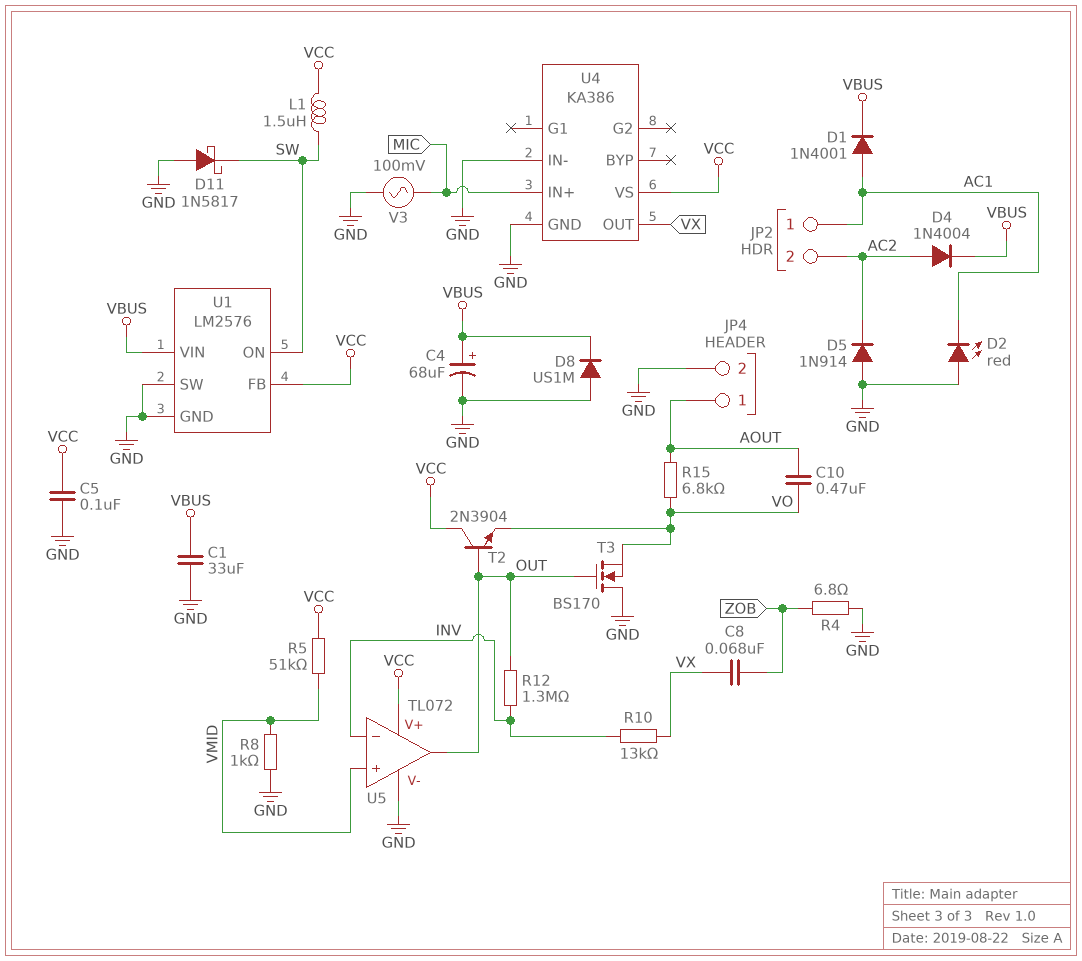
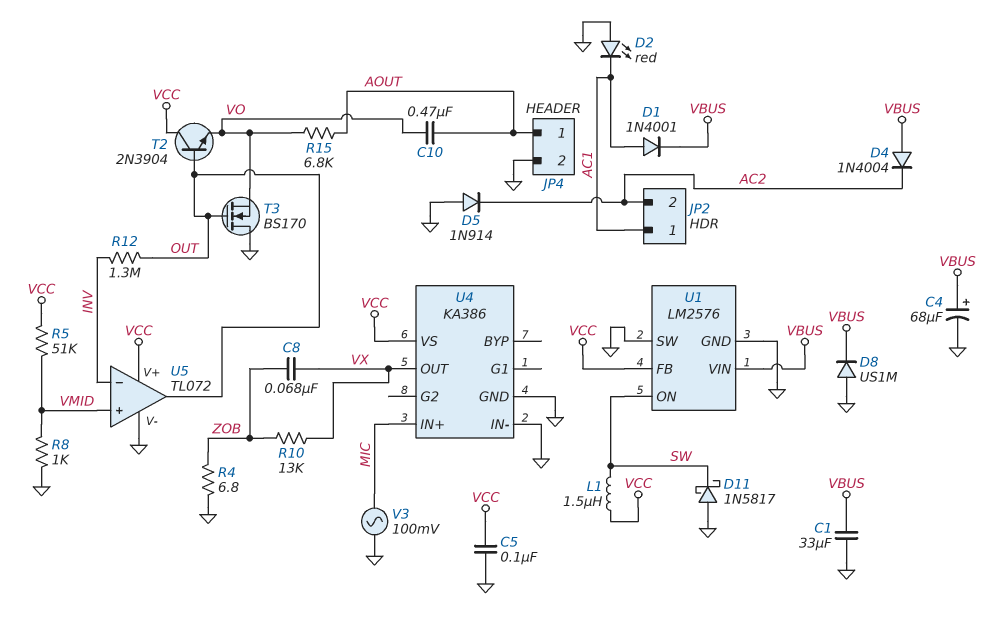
D4: diode 1N4004 (A AC2, K VBUS) -> diode 1N4004 (A VBUS, K AC2)
R10: 13k (INV, VX) -> 13k (VX, ZOB)

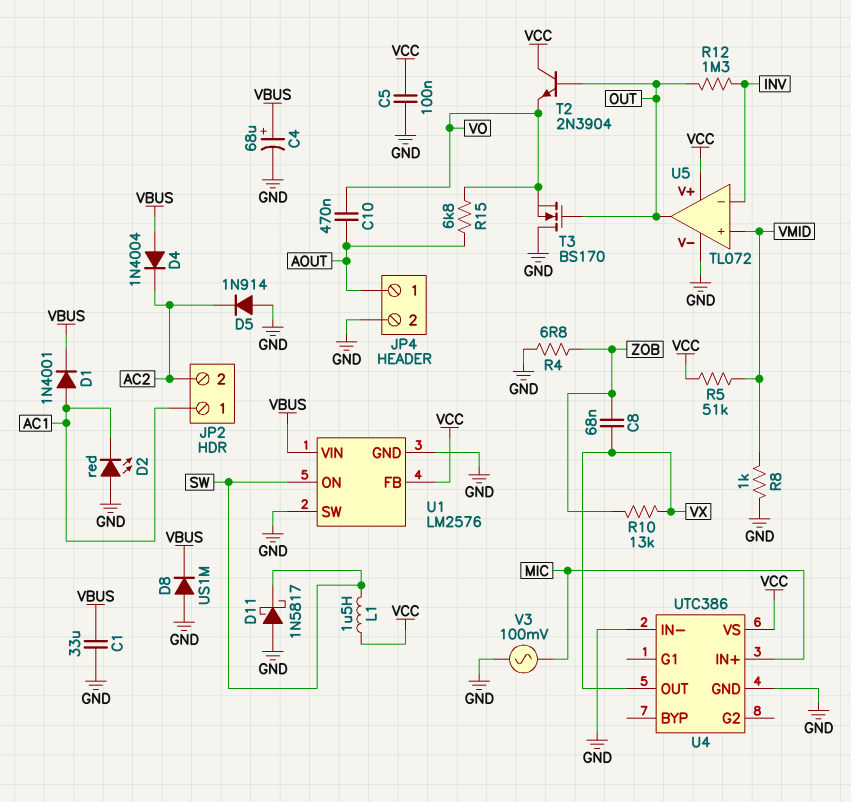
U4: KA386 -> UTC386

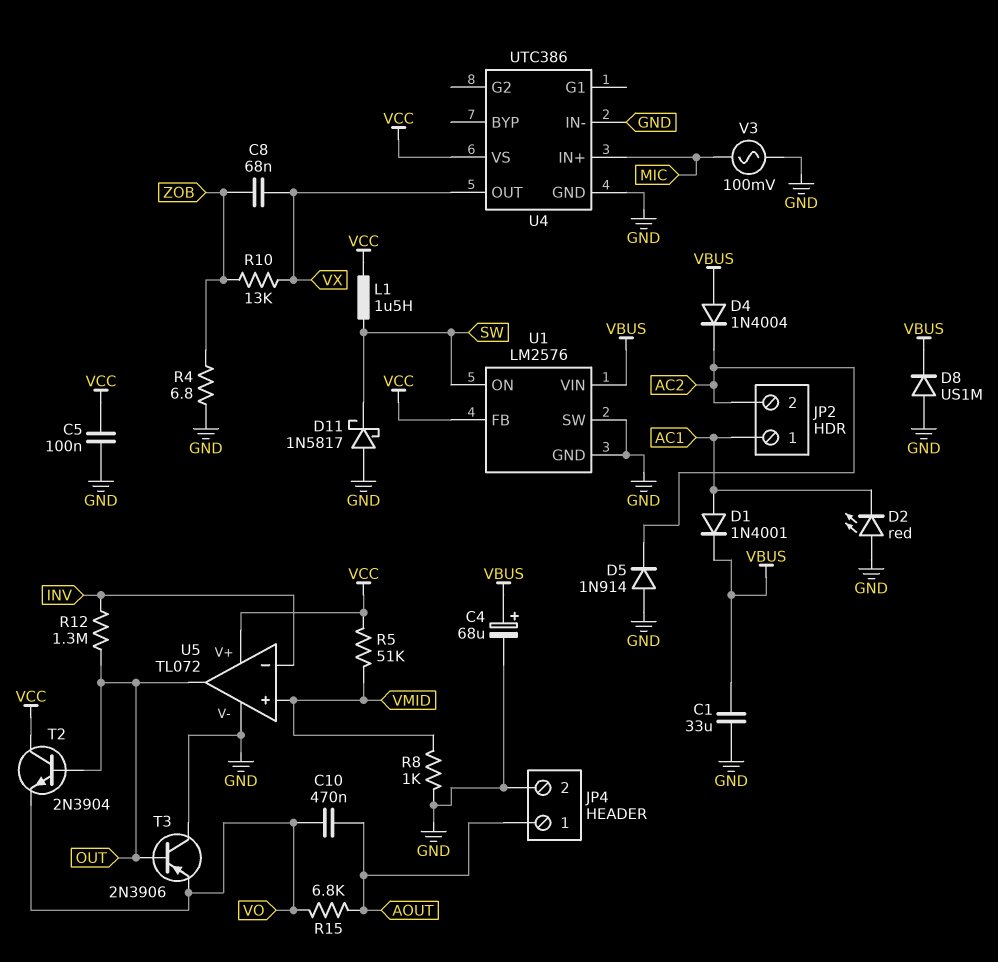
T3: NMOS BS170 (G OUT, D GND, S VO) -> PNP 2N3906 (B OUT, C GND, E VO)

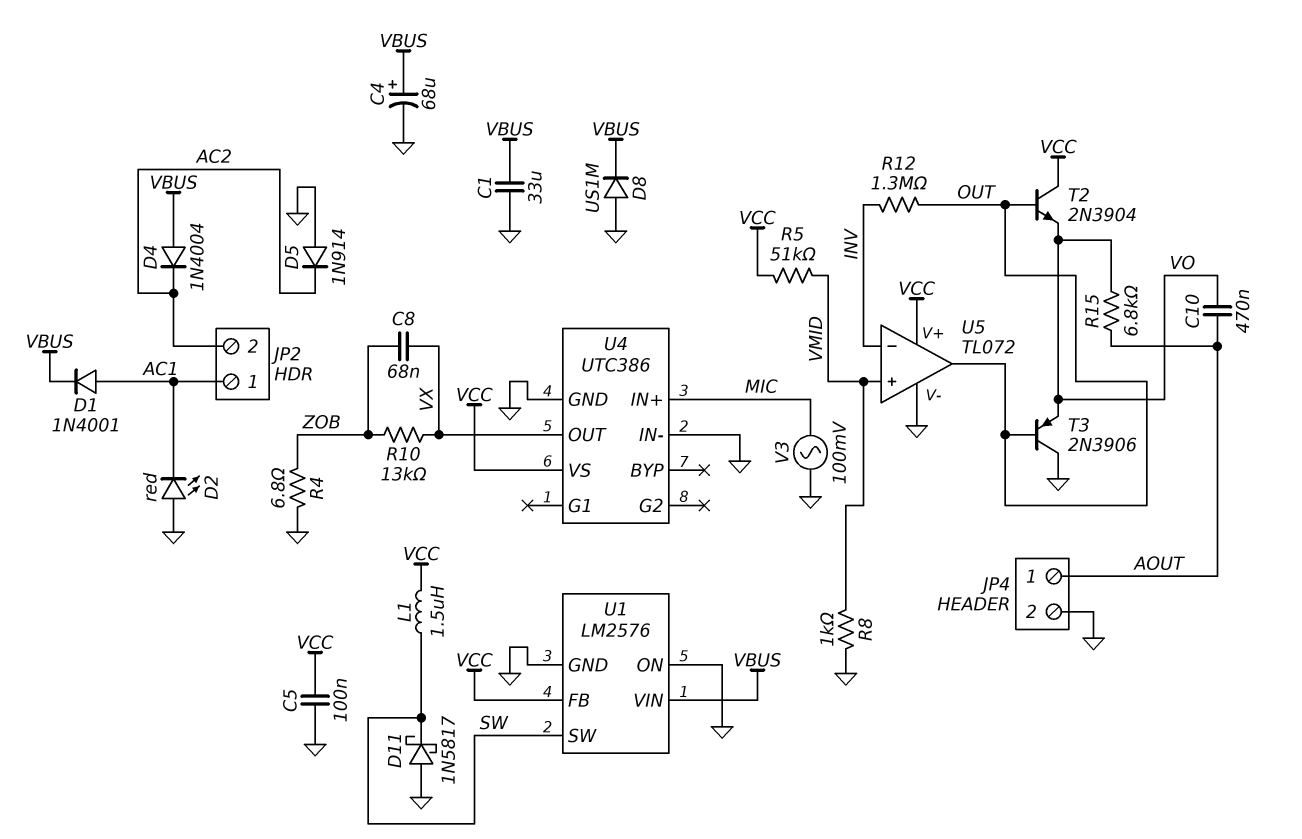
U1 pin ON: SW -> GND
U1 pin SW: GND -> SW

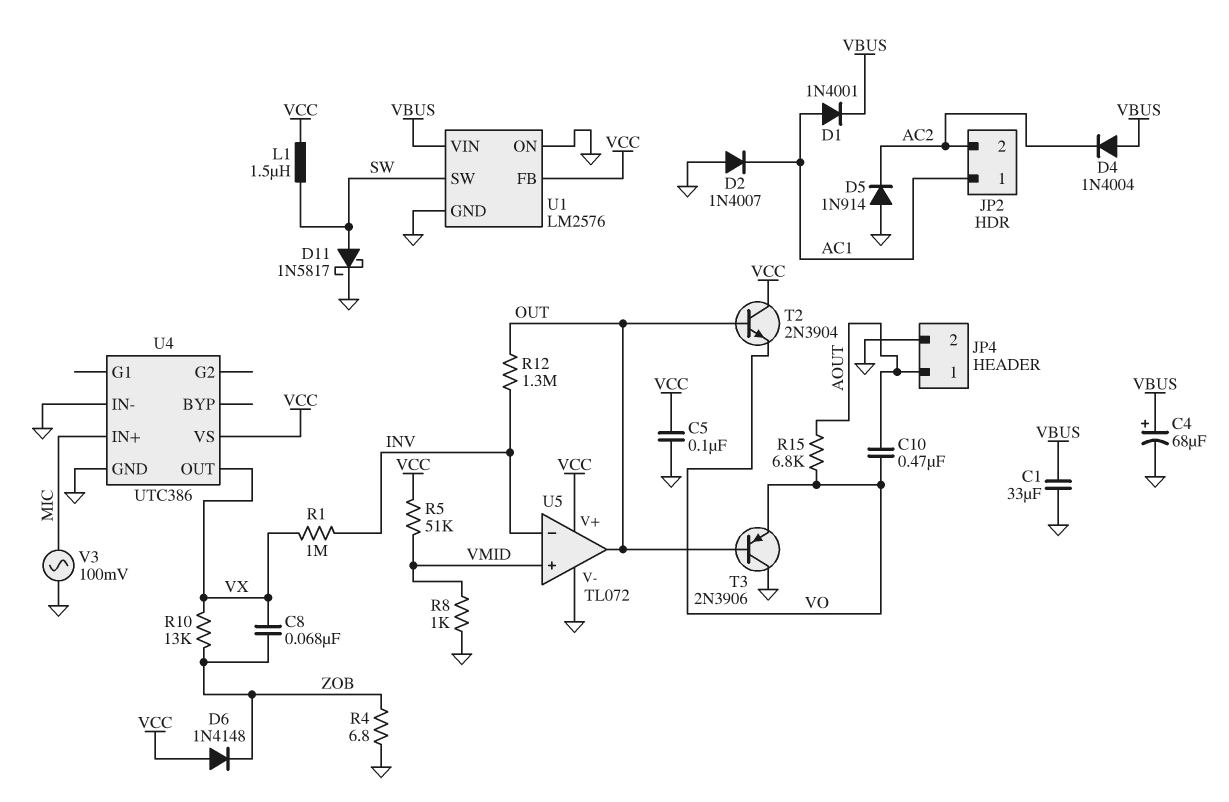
D2: LED red (A GND, K AC1) -> diode 1N4007 (A GND, K AC1)
D6: none -> diode 1N4148 (A VCC, K ZOB)
D8: diode US1M (A GND, K VBUS) -> none
D11: schottky 1N5817 (A GND, K SW) -> schottky 1N5817 (A SW, K GND)
R1: none -> 1M (INV, VX)

